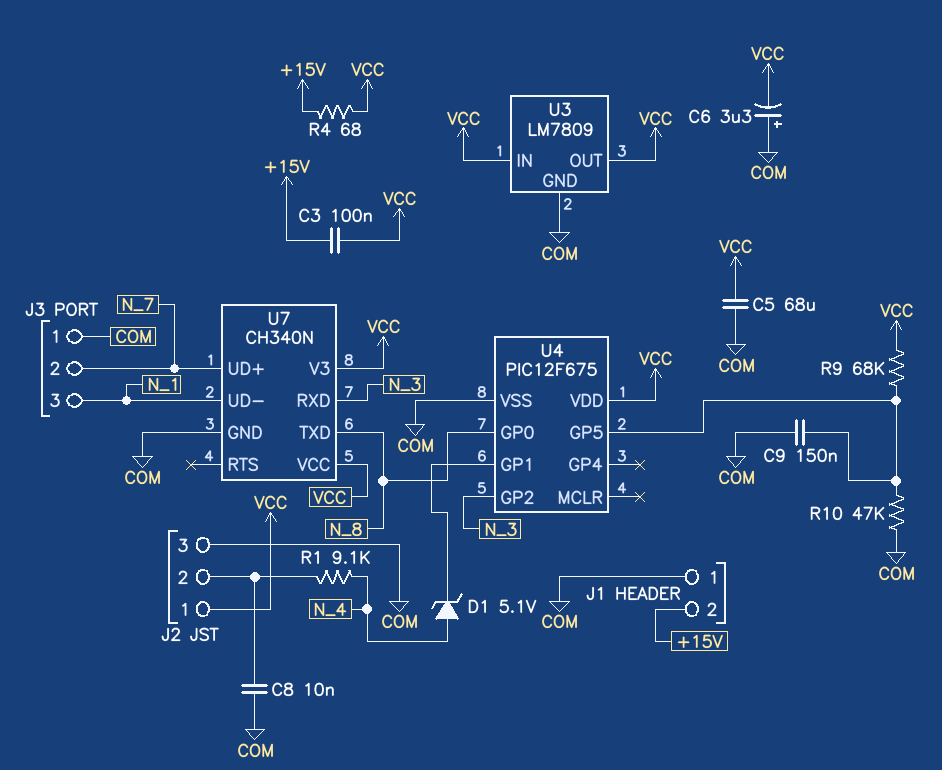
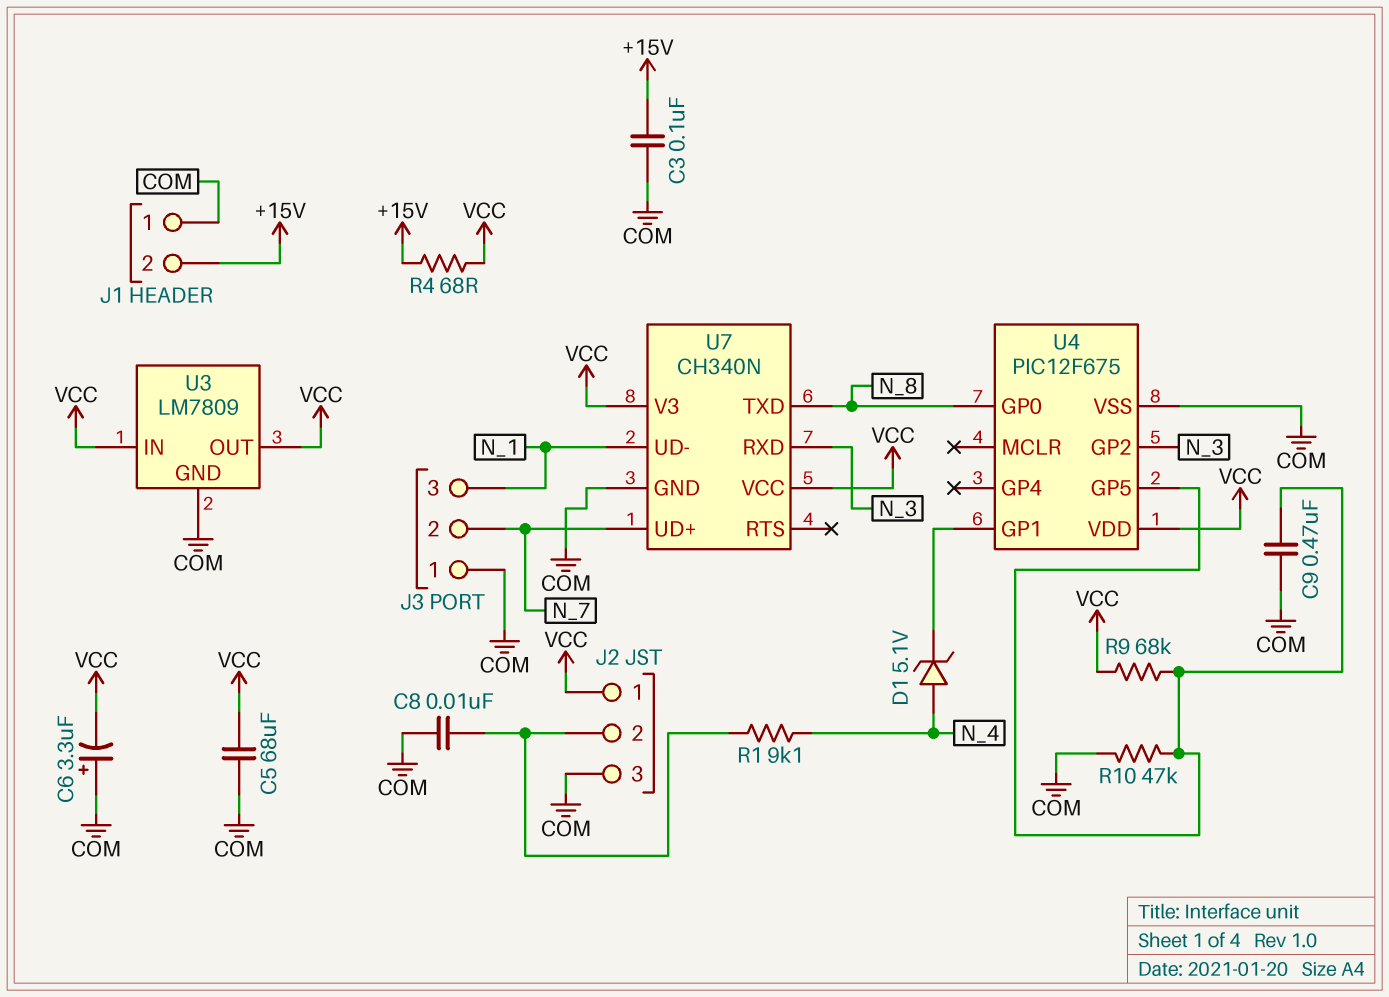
C3: 100nF (+15V, VCC) -> 100nF (+15V, COM)
C9: 150nF (COM, U4/GP5) -> 470nF (COM, U4/GP5)

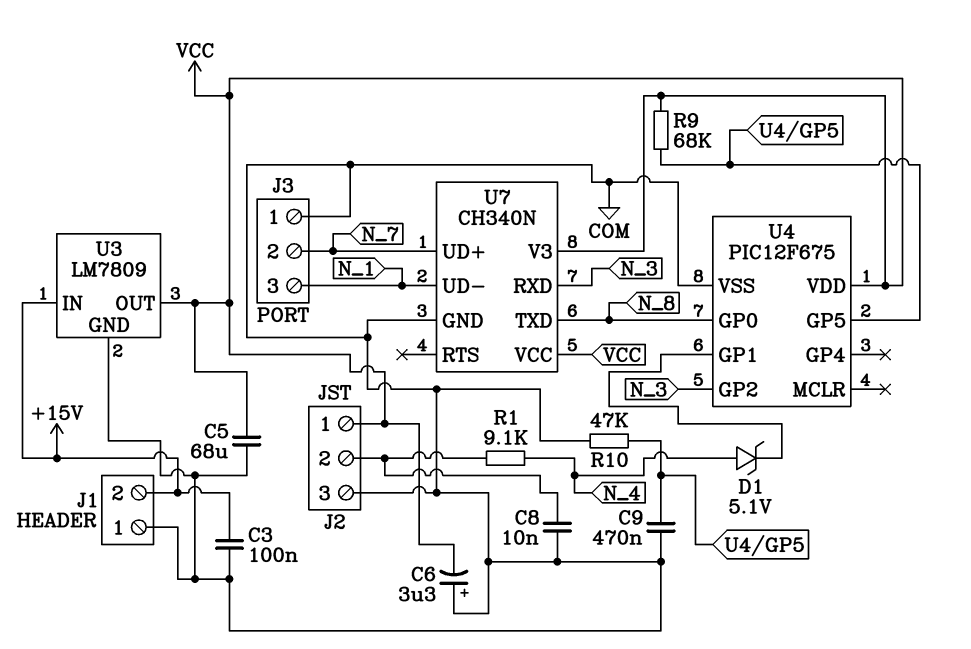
R4: 68 (+15V, VCC) -> none
U3 pin IN: VCC -> +15V

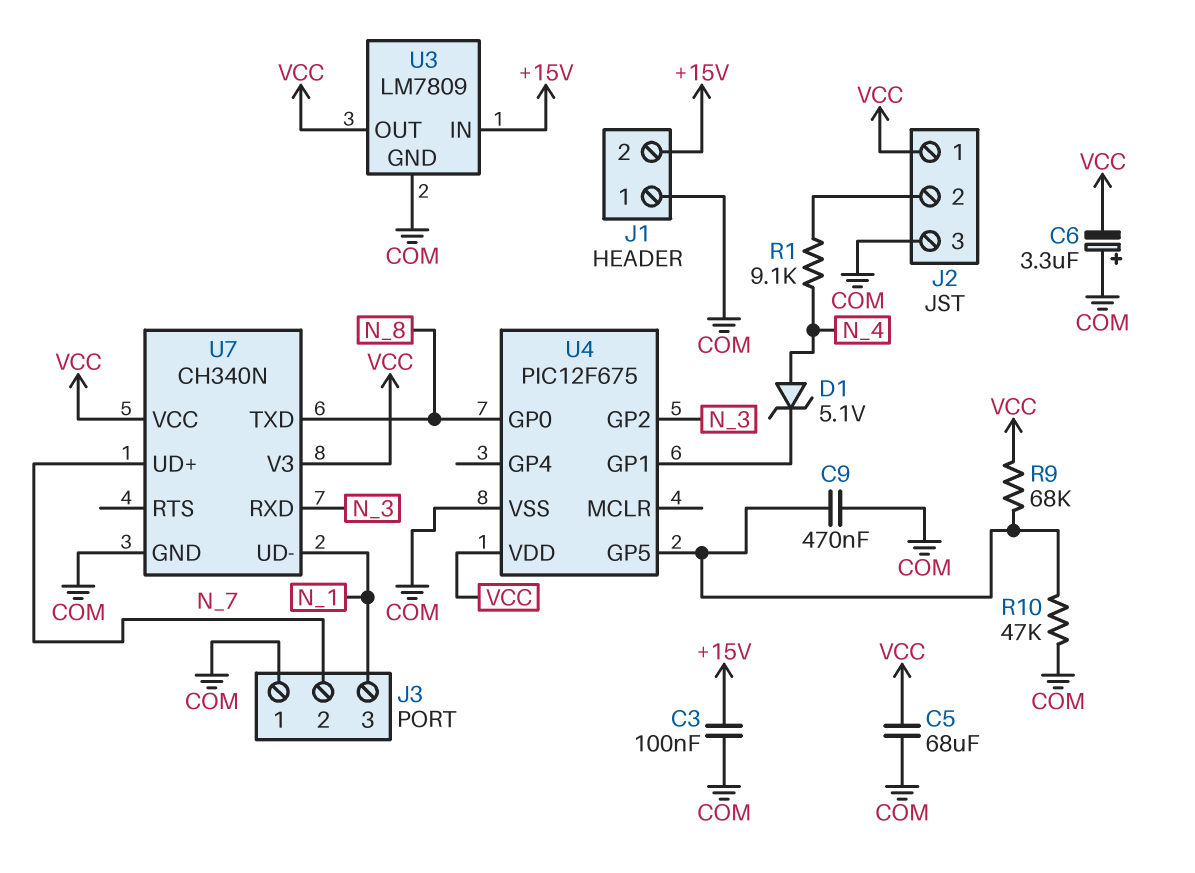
C8: 10nF (COM, J2/2) -> none

